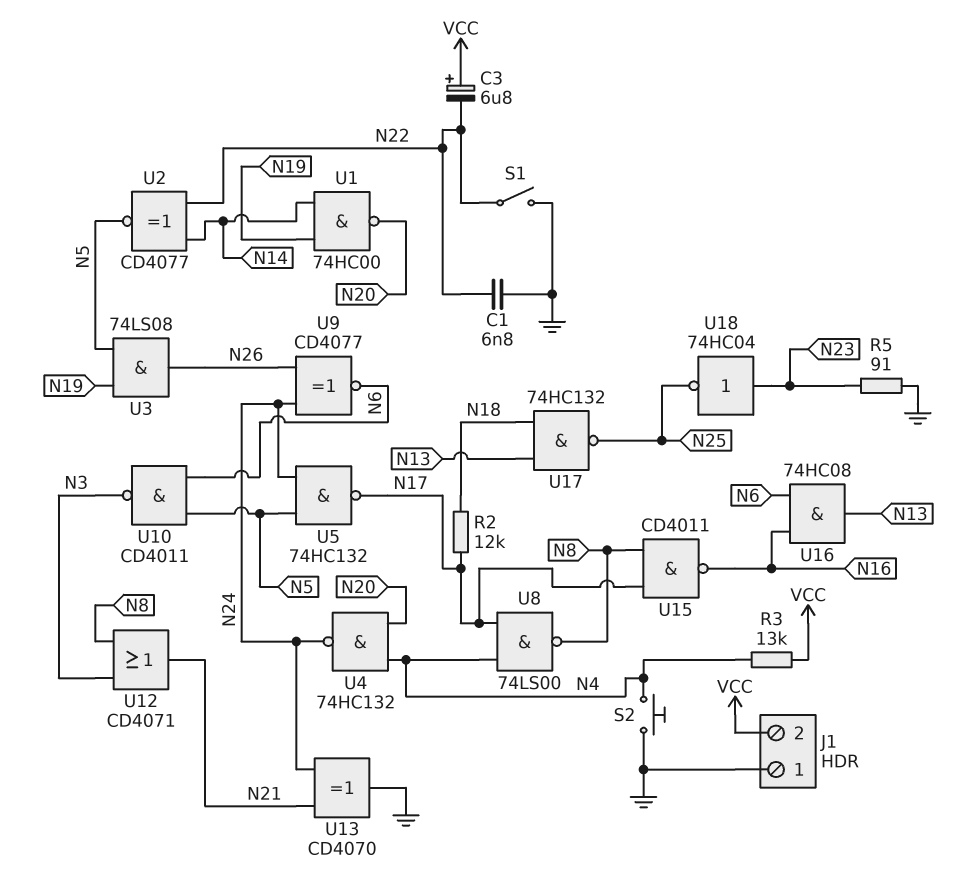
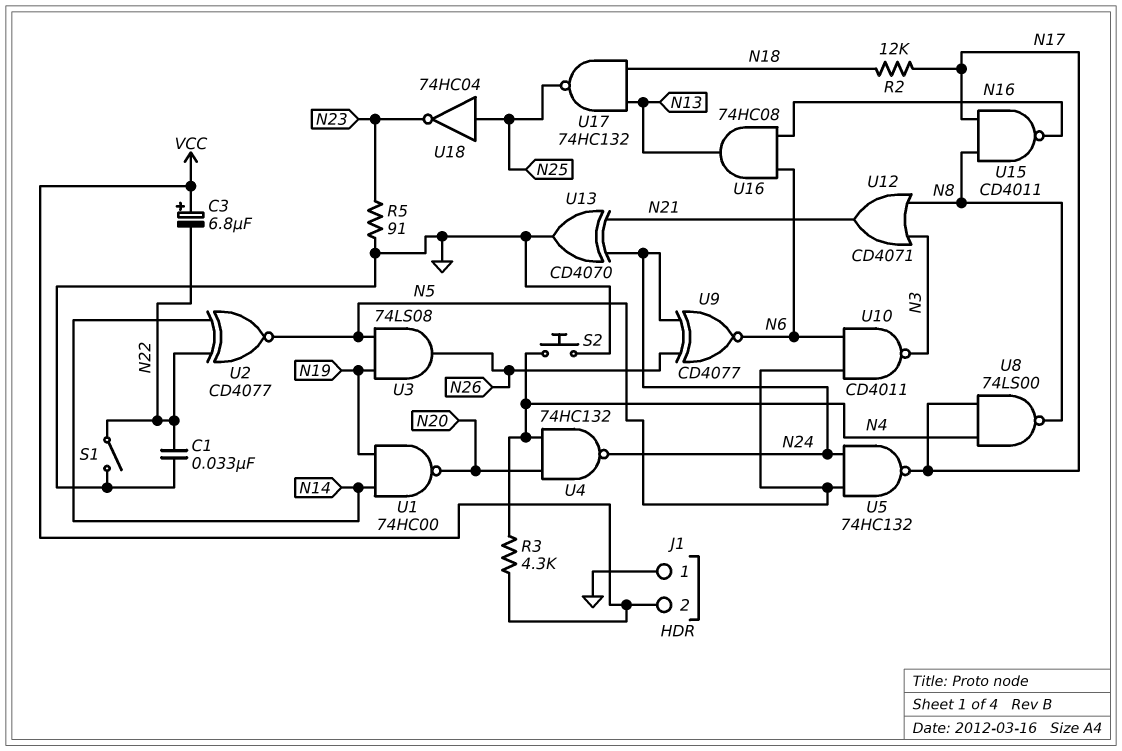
C1: 6.8nF (GND, N22) -> 33nF (GND, N22)
R3: 13k (N4, VCC) -> 4.3k (N4, VCC)
U18: NOT 74HC04 (in N23, out N25) -> NOT 74HC04 (in N25, out N23)

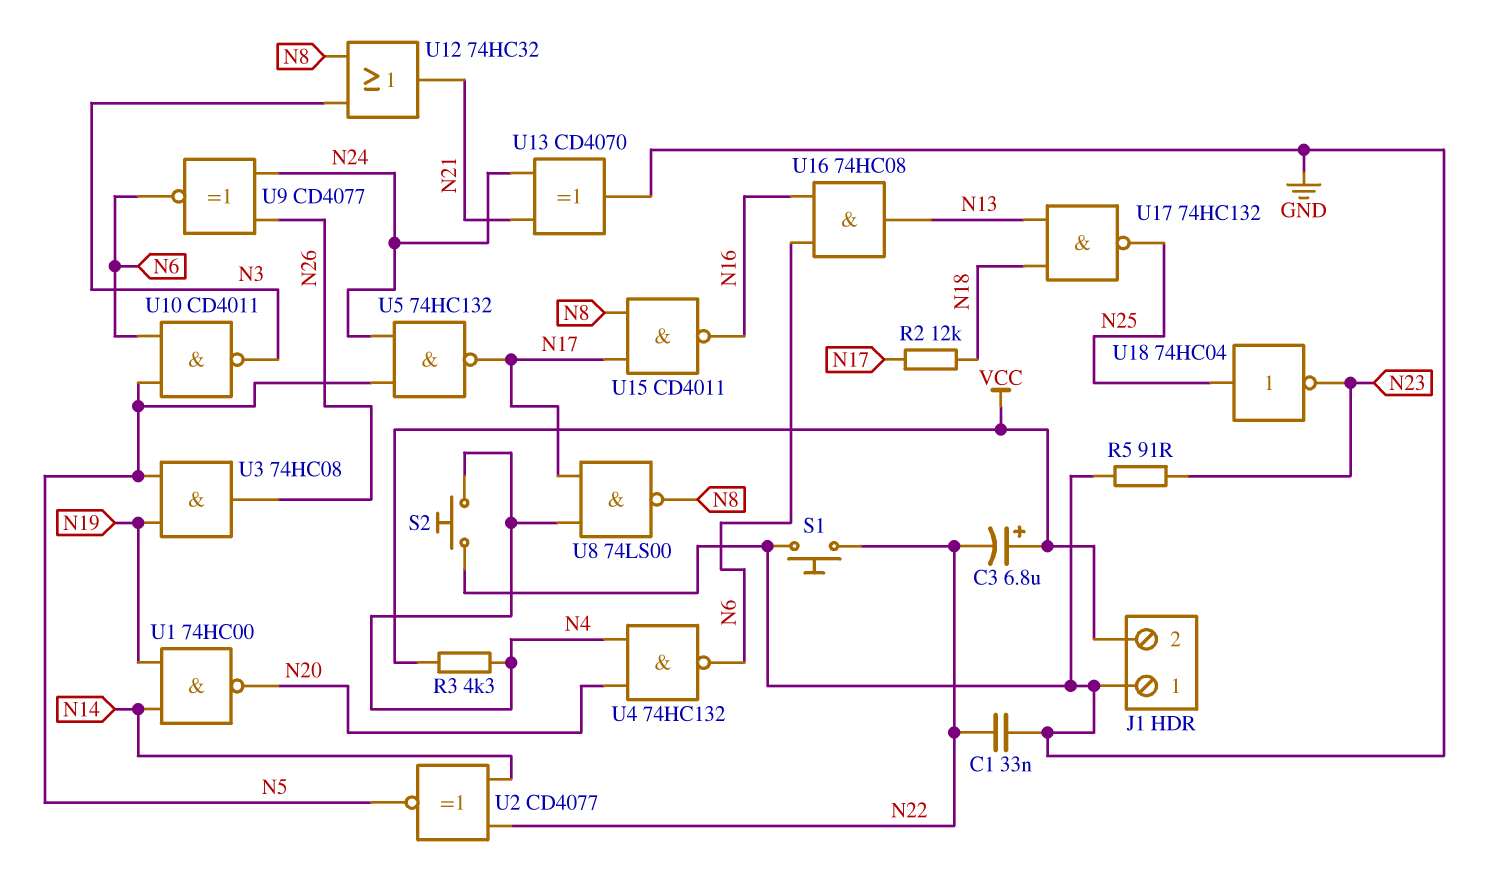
S1: switch (GND, N22) -> button (GND, N22)
U3: AND 74LS08 (in N5, in N19, out N26) -> AND 74HC08 (in N5, in N19, out N26)
U4: NAND 74HC132 (in N4, in N20, out N24) -> NAND 74HC132 (in N4, in N20, out N6)
U12: OR CD4071 (in N3, in N8, out N21) -> OR 74HC32 (in N3, in N8, out N21)

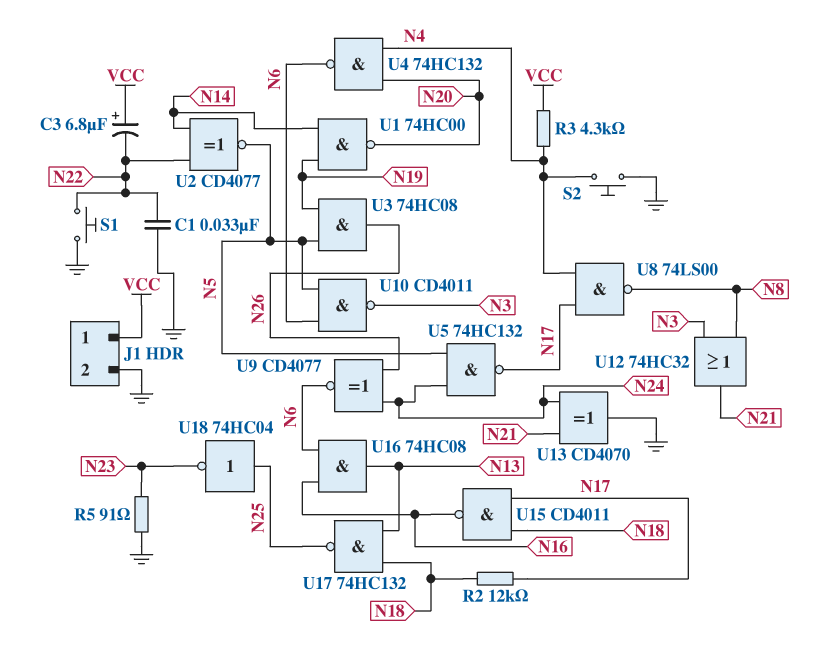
J1 pin 1: GND -> VCC
J1 pin 2: VCC -> GND
U15: NAND CD4011 (in N8, in N17, out N16) -> NAND CD4011 (in N17, in N18, out N16)

